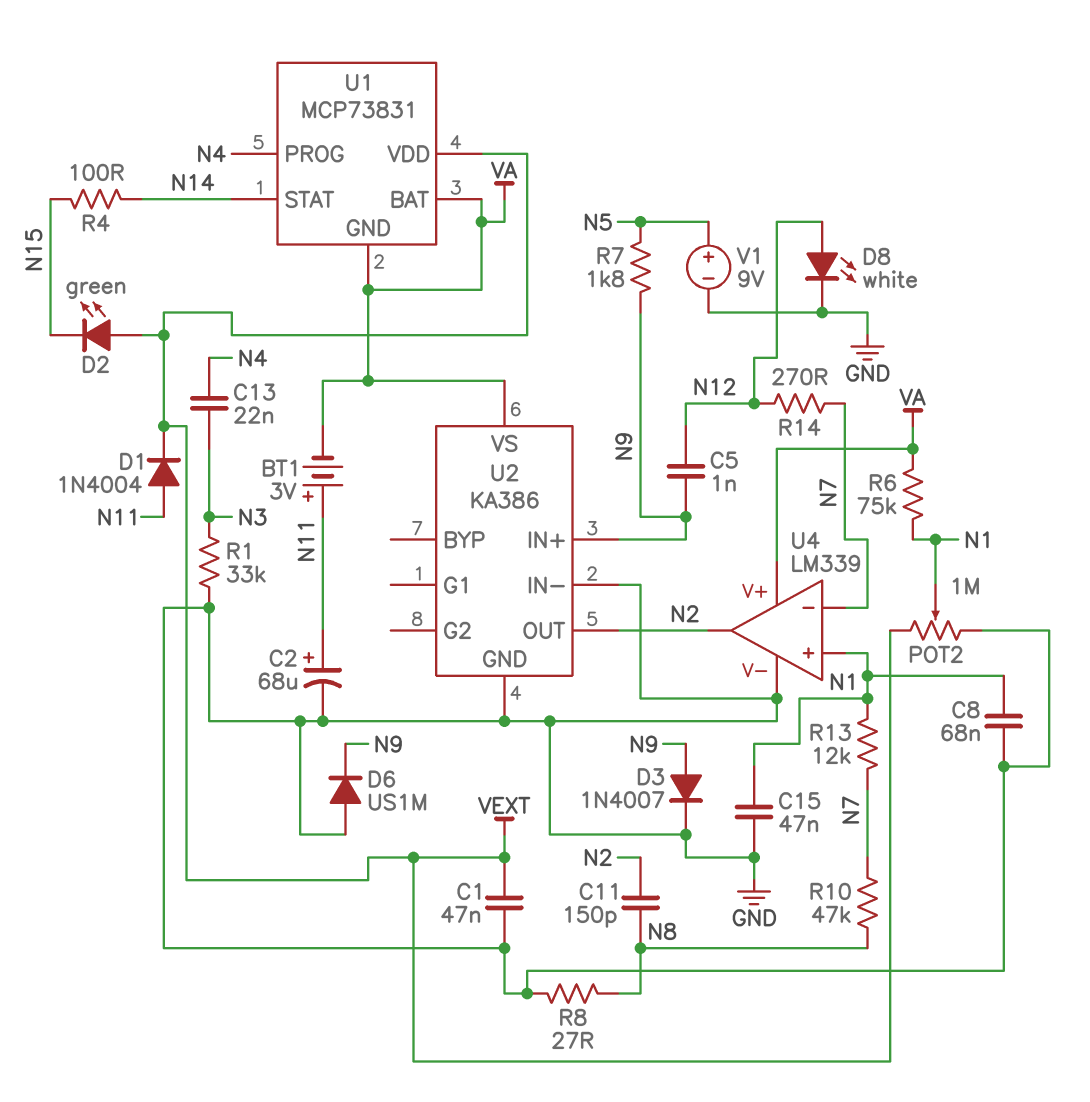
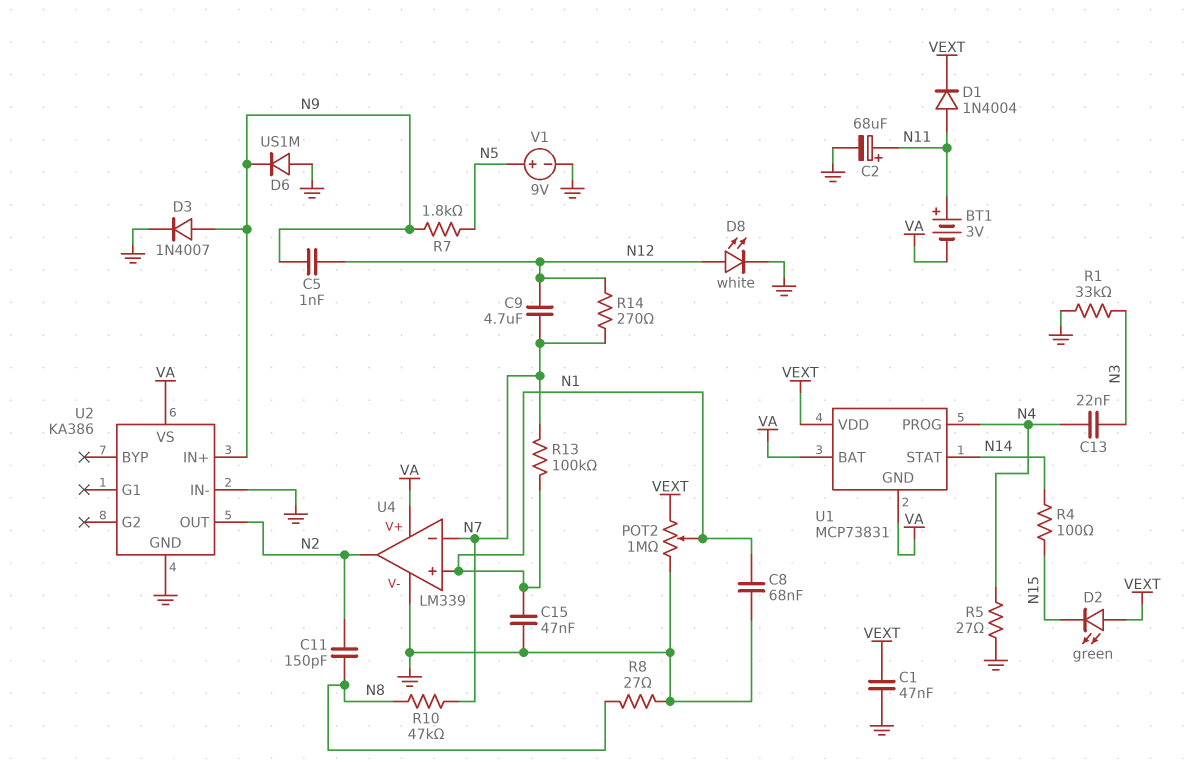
C9: none -> 4.7uF (N7, N12)
R5: none -> 27 (GND, N4)
R6: 75k (N1, VA) -> none
R13: 12k (N1, N7) -> 100k (N1, N7)

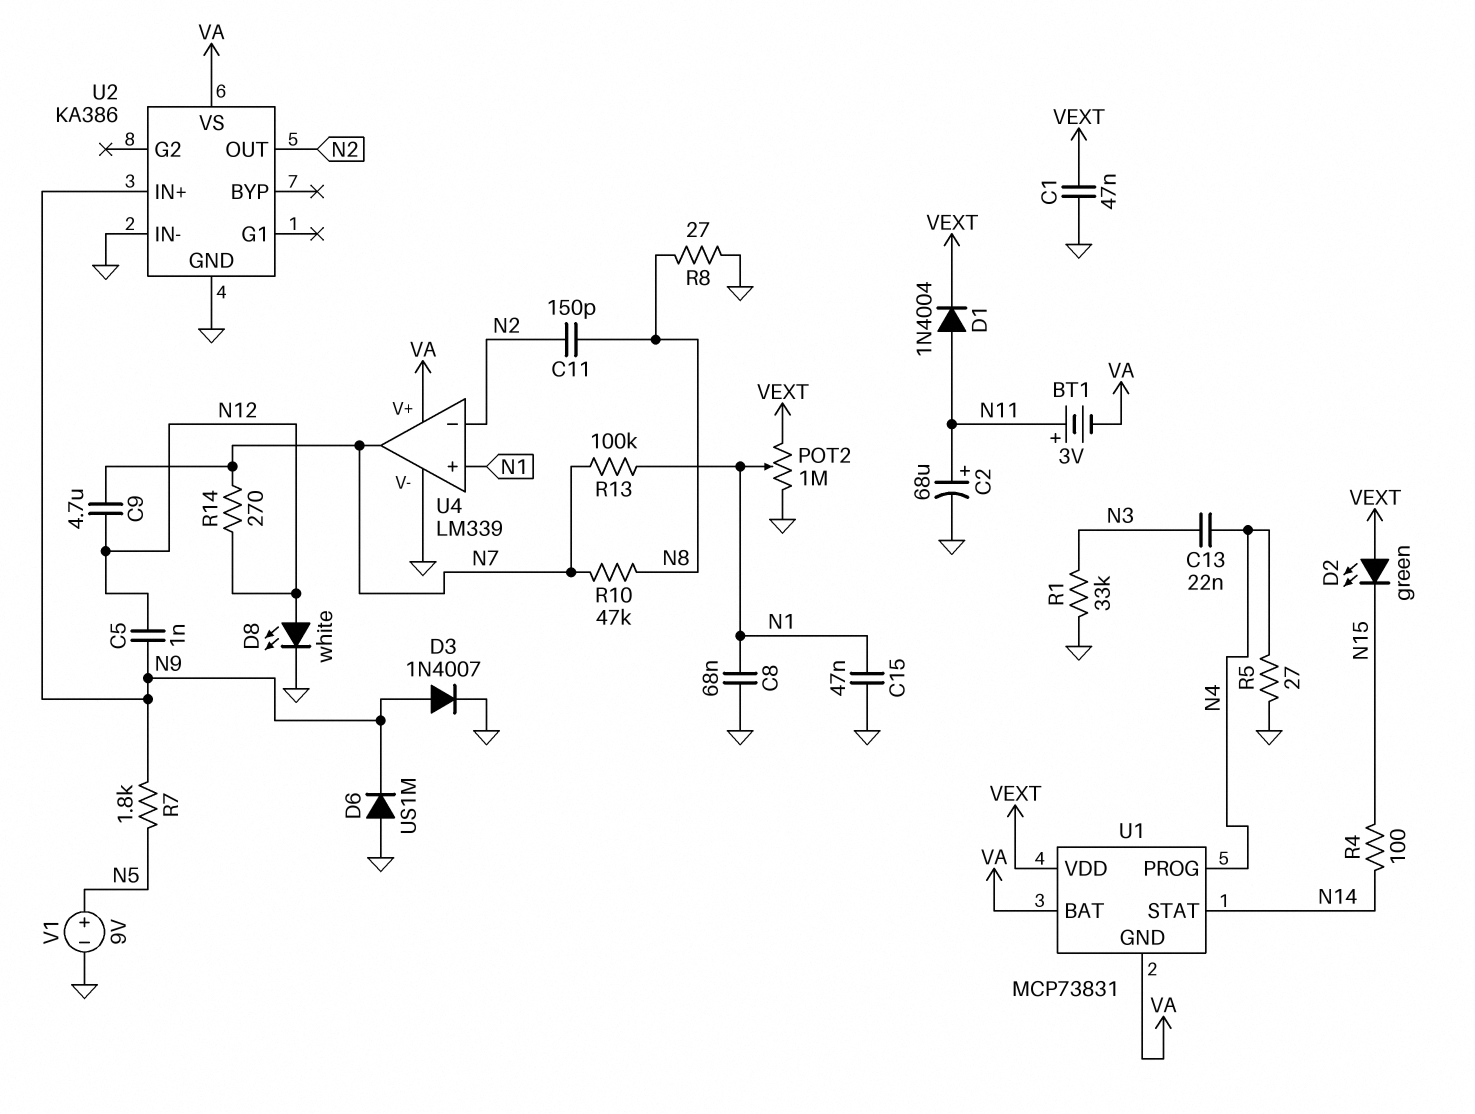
U4 pin in-: N7 -> N2
U4 pin out: N2 -> N7

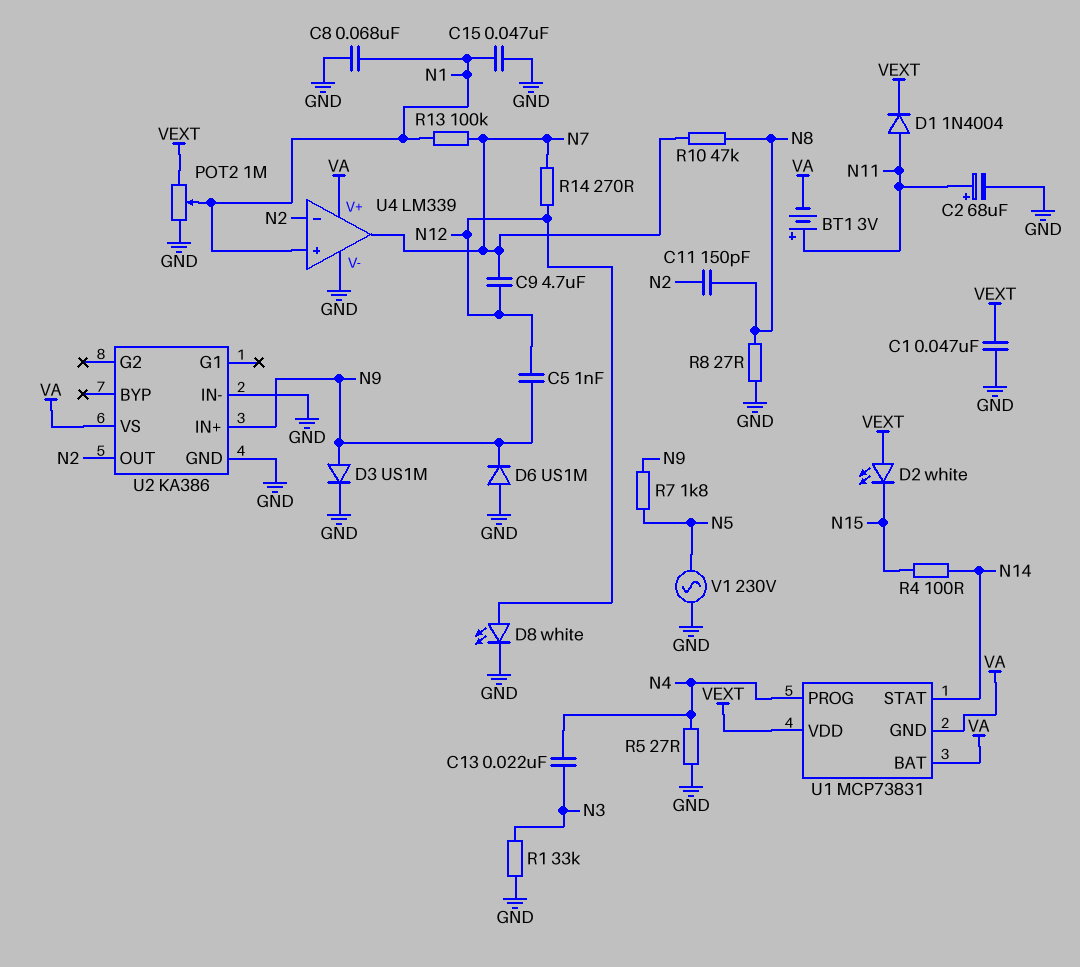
D2: LED green (A VEXT, K N15) -> LED white (A VEXT, K N15)
D3: diode 1N4007 (A N9, K GND) -> diode US1M (A N9, K GND)
V1: 9V (plus N5, minus GND) -> AC 230V (GND, N5)

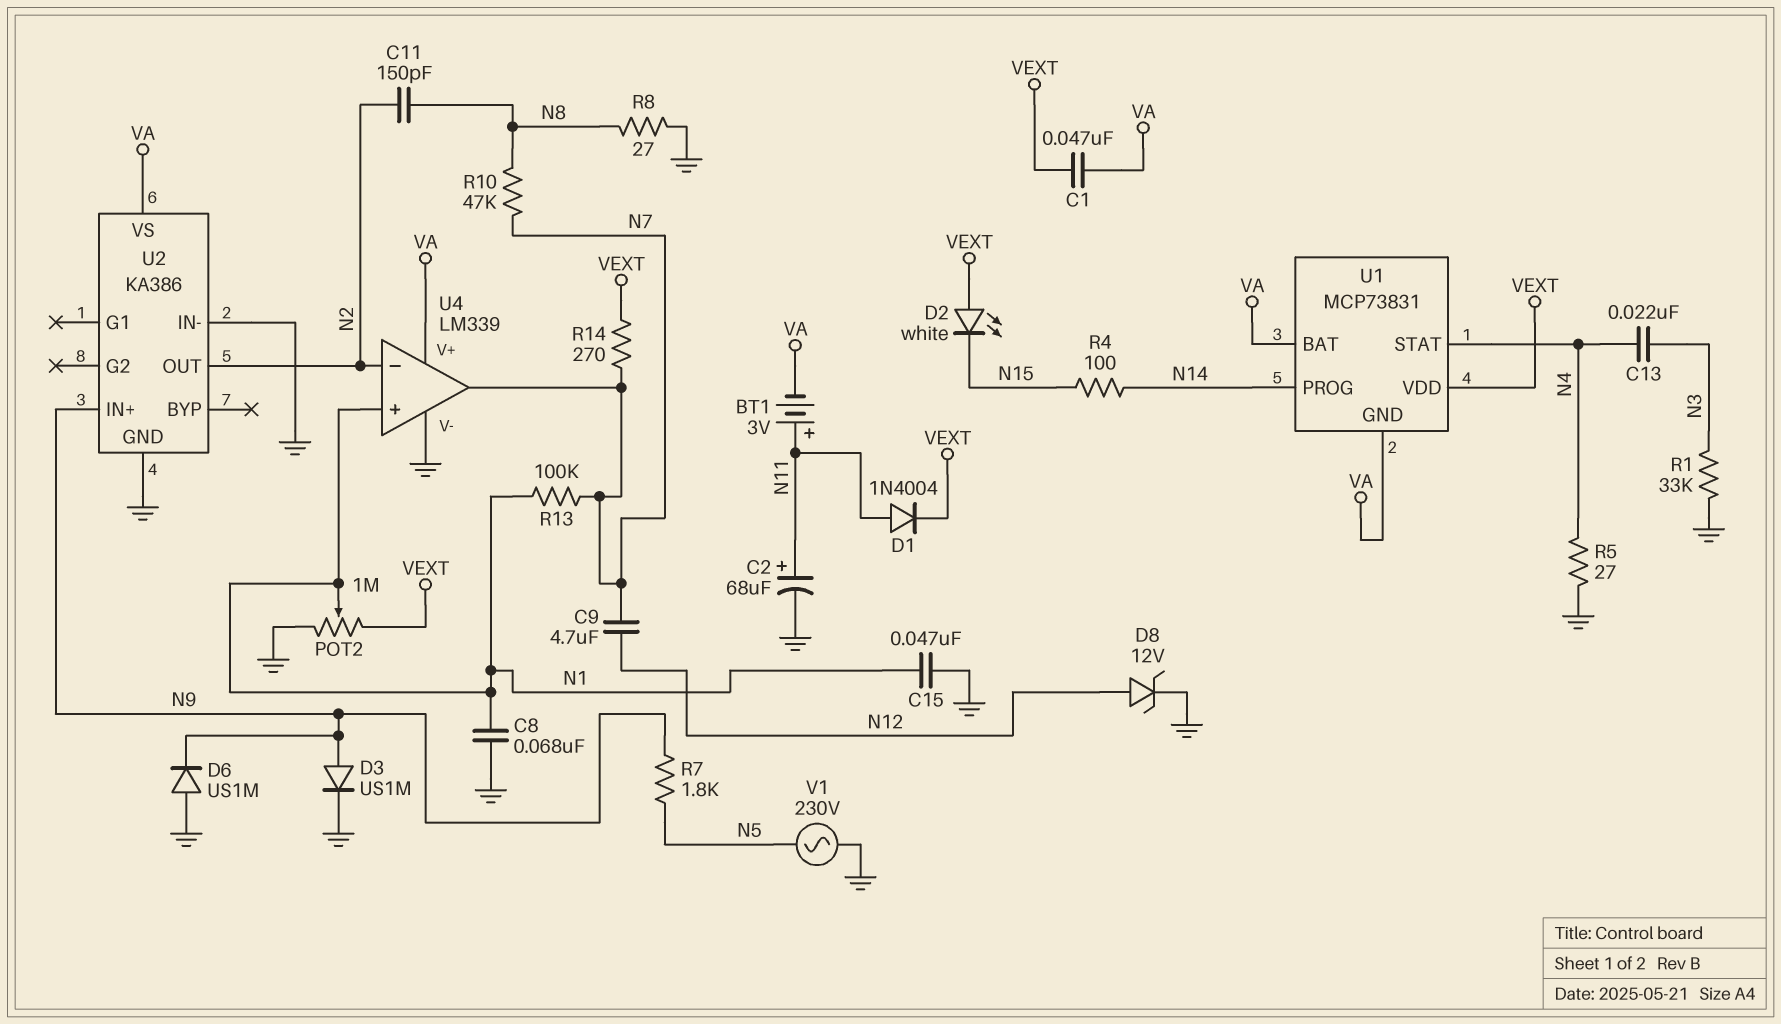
C1: 47nF (GND, VEXT) -> 47nF (VA, VEXT)
C5: 1nF (N9, N12) -> none
D8: LED white (A N12, K GND) -> zener 12V (A N12, K GND)
R14: 270 (N7, N12) -> 270 (N7, VEXT)
U1 pin PROG: N4 -> N14
U1 pin STAT: N14 -> N4

